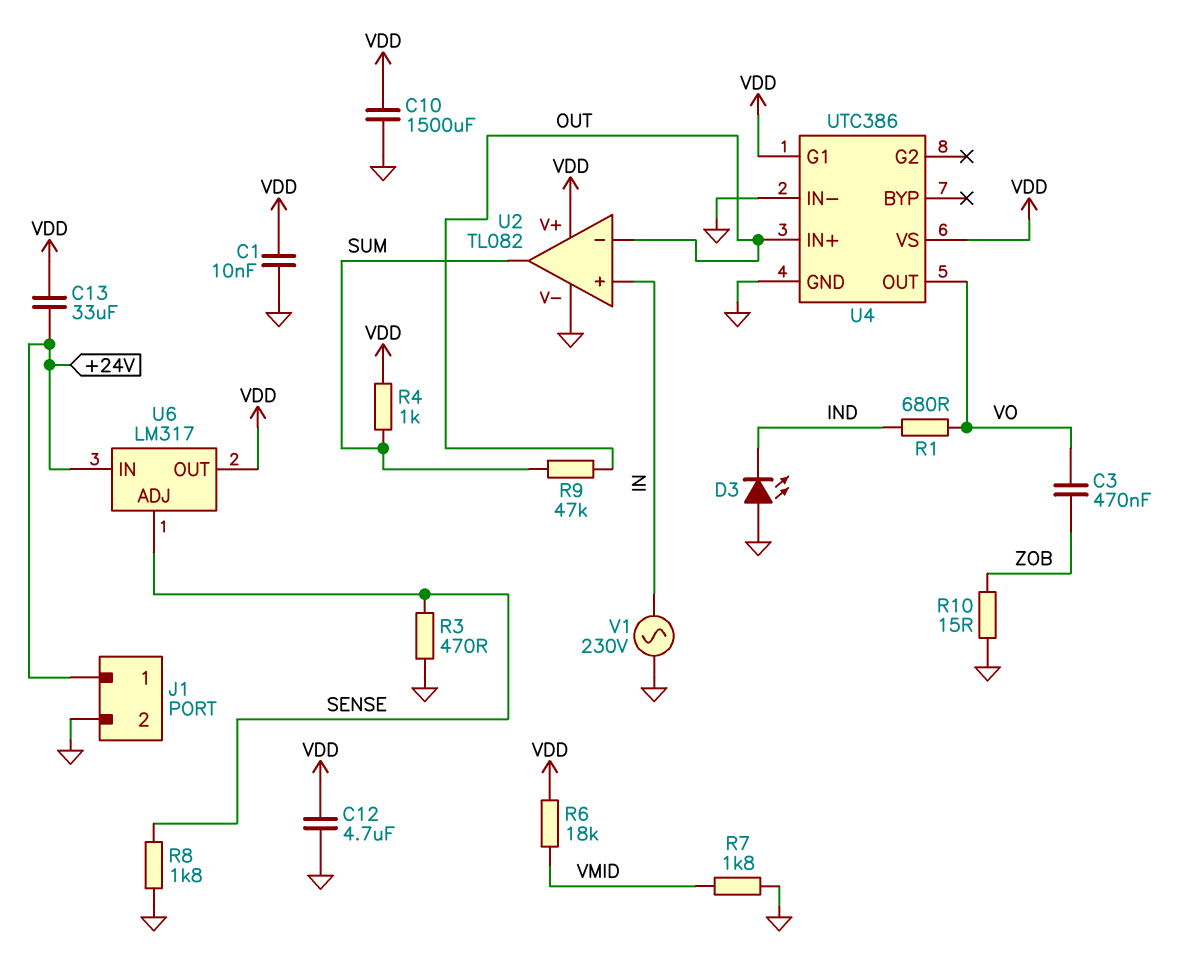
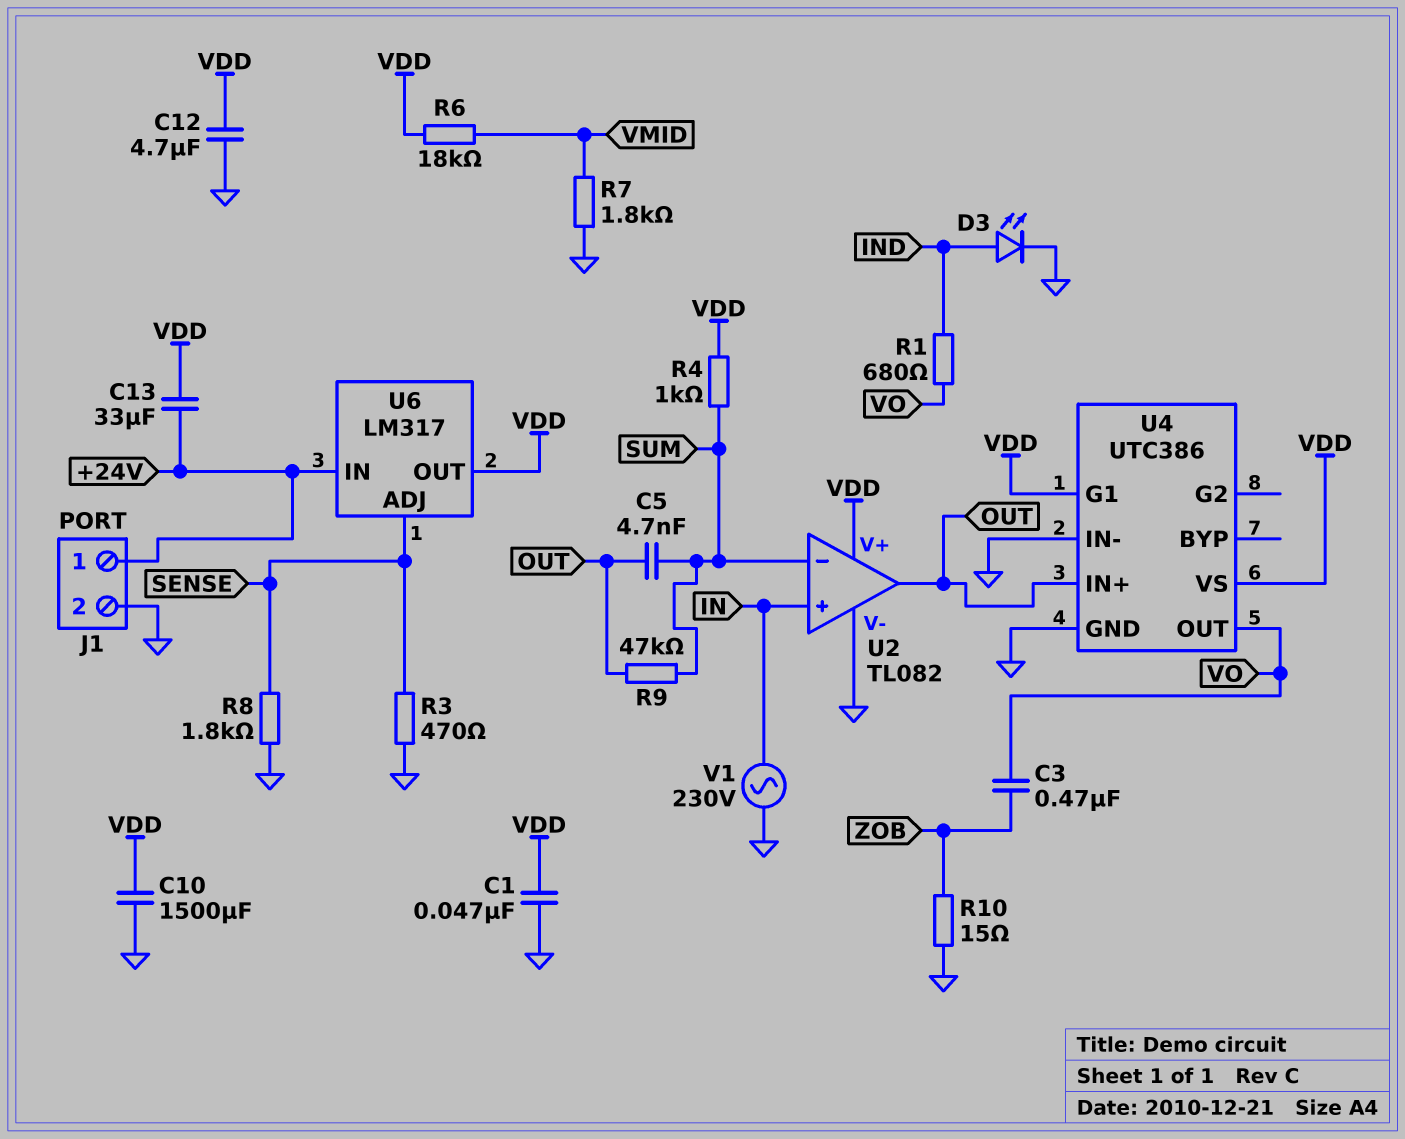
C1: 10nF (GND, VDD) -> 47nF (GND, VDD)
C5: none -> 4.7nF (OUT, SUM)
D3: LED (A GND, K IND) -> LED (A IND, K GND)
U2 pin in-: OUT -> SUM
U2 pin out: SUM -> OUT

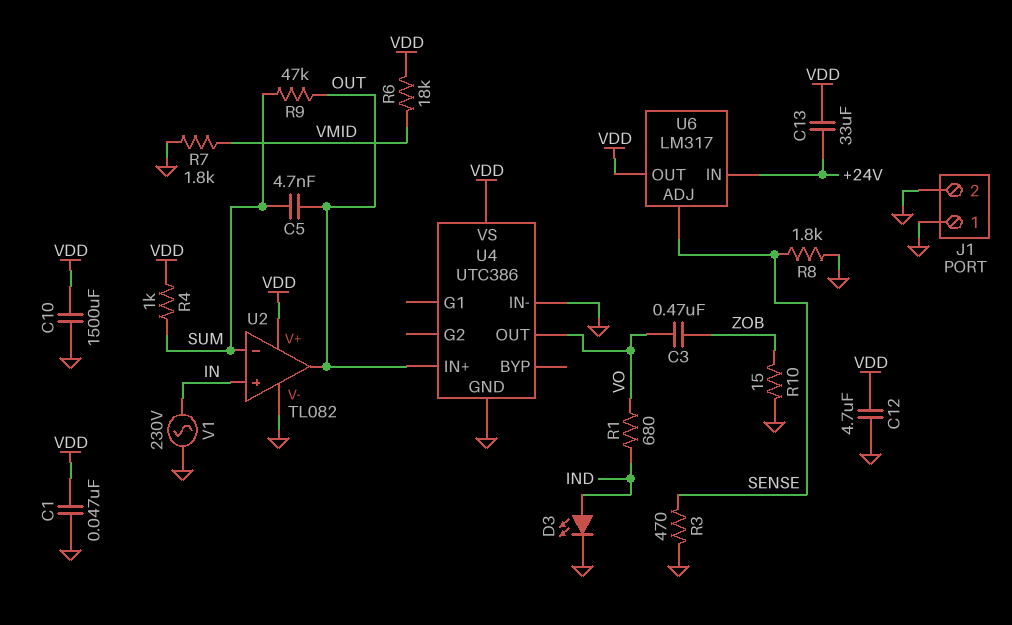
J1 pin 1: +24V -> GND
U4 pin G1: VDD -> none

